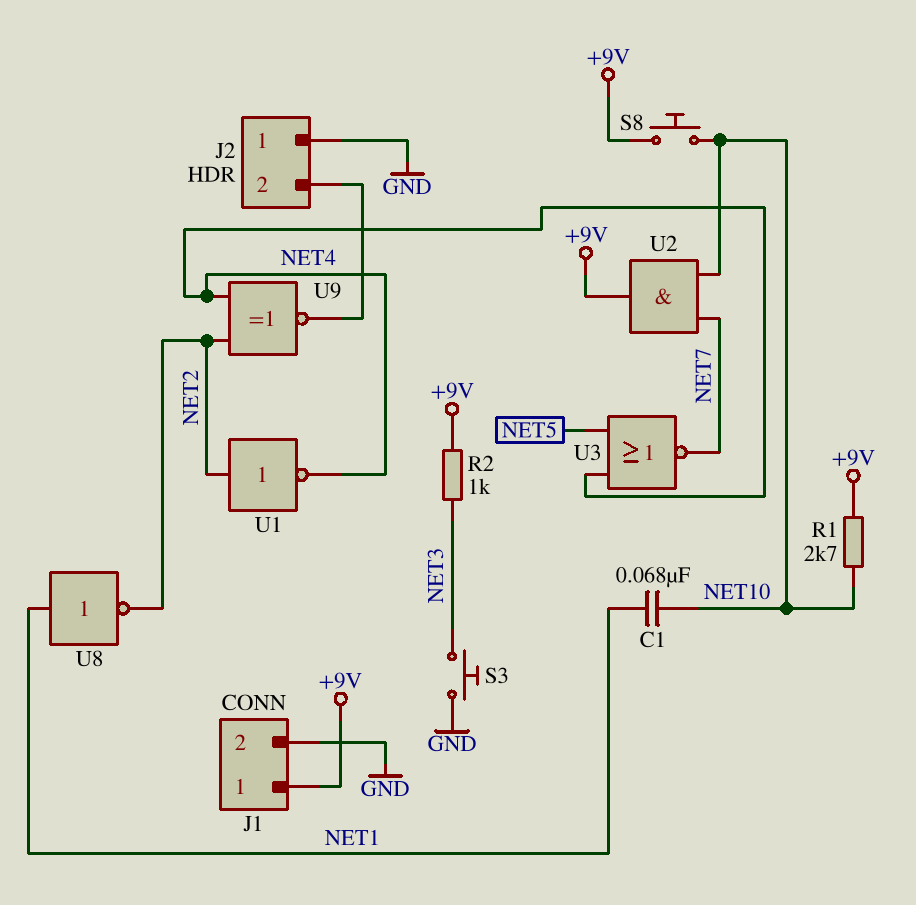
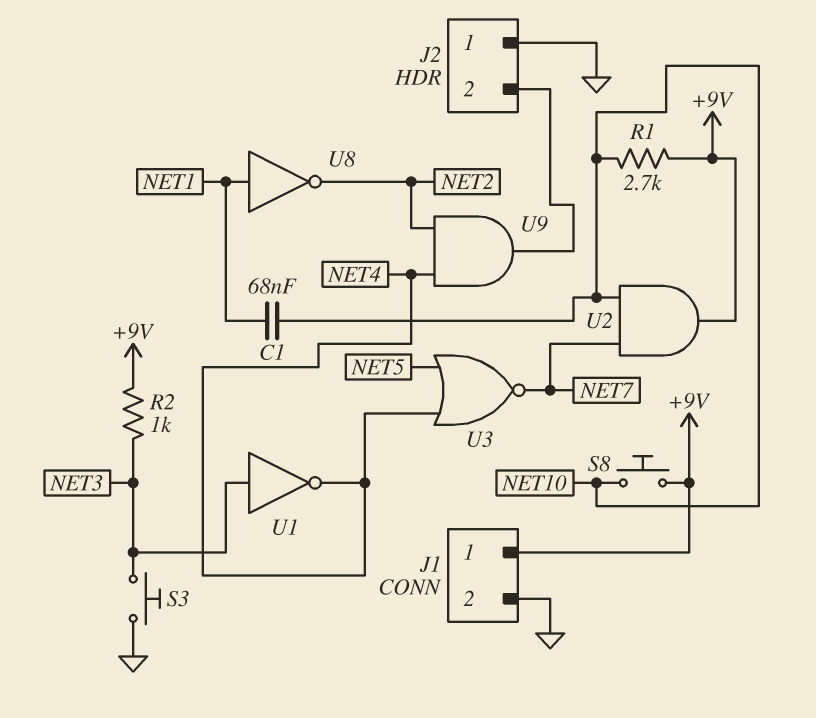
U1: NOT (in NET2, out NET4) -> NOT (in NET3, out NET4)
U9: XNOR (in NET2, in NET4, out J2/2) -> AND (in NET2, in NET4, out J2/2)

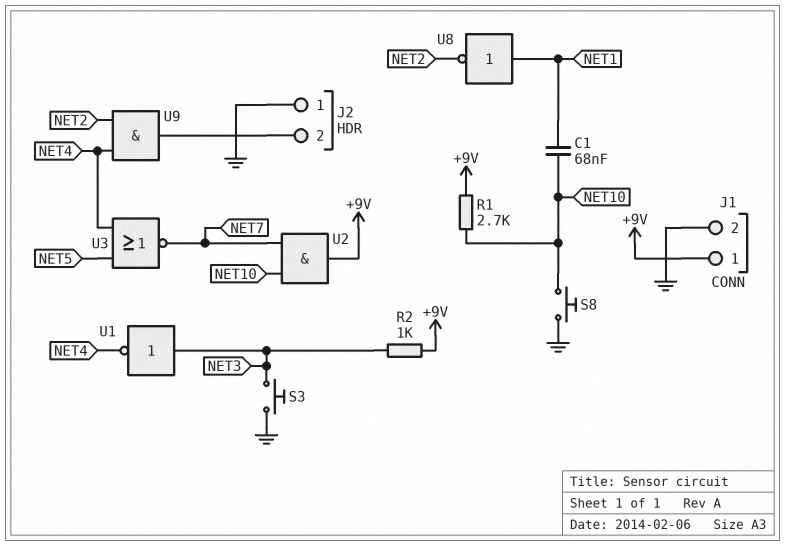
S8: button (+9V, NET10) -> button (GND, NET10)

